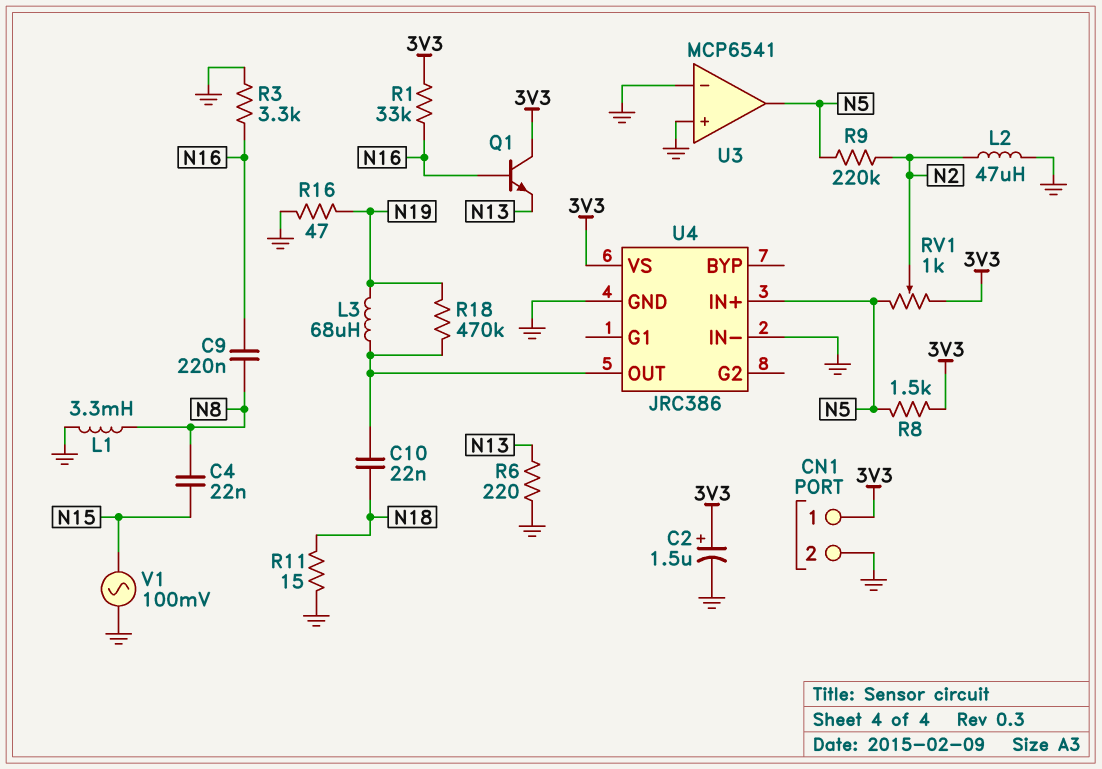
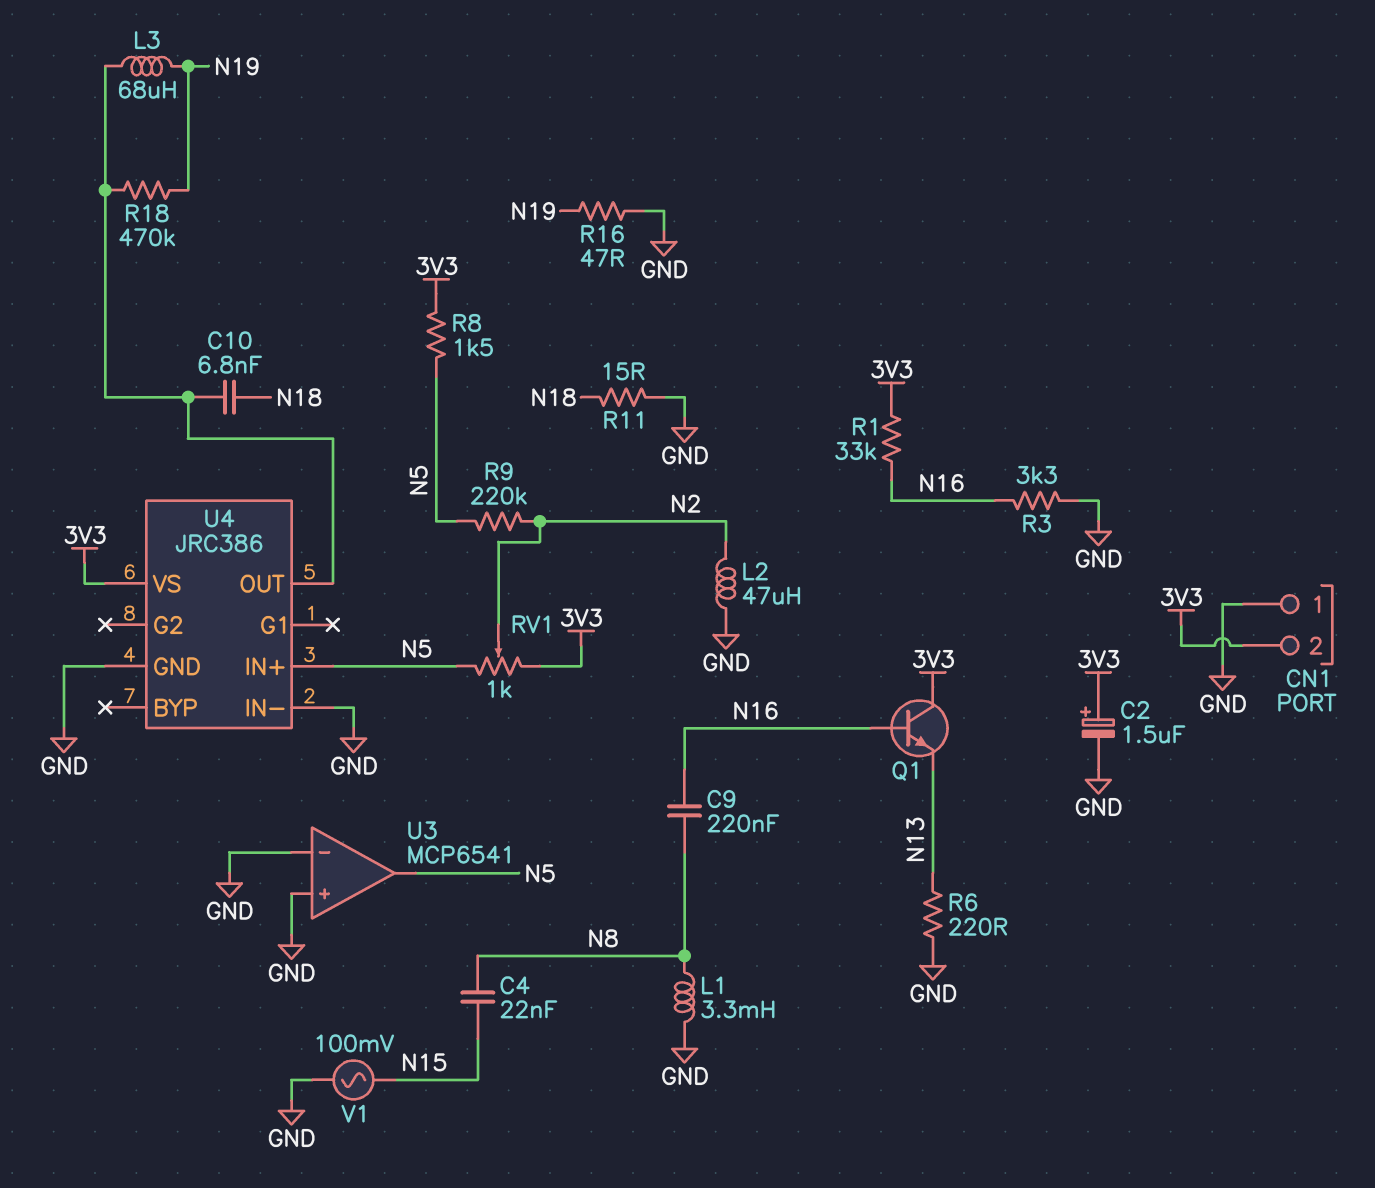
C10: 22nF (N18, U4/OUT) -> 6.8nF (N18, U4/OUT)
CN1 pin 1: 3V3 -> GND
CN1 pin 2: GND -> 3V3

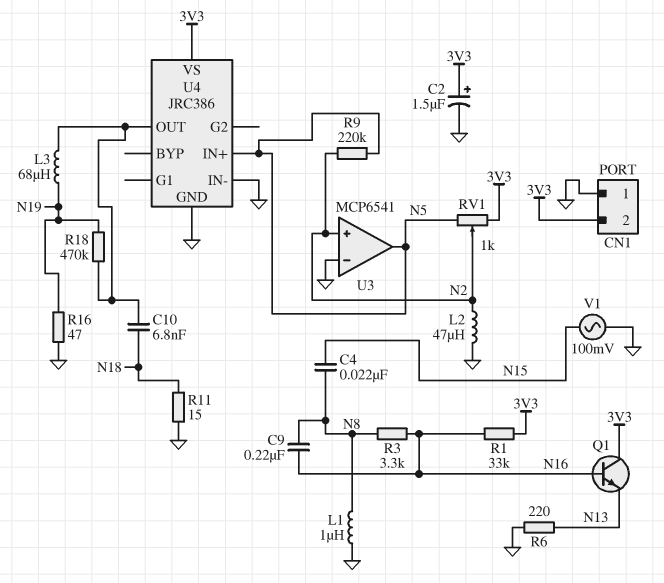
L1: 3.3mH (GND, N8) -> 1uH (GND, N8)
R3: 3.3k (GND, N16) -> 3.3k (N8, N16)
R8: 1.5k (3V3, N5) -> none
U3 pin in+: GND -> N2

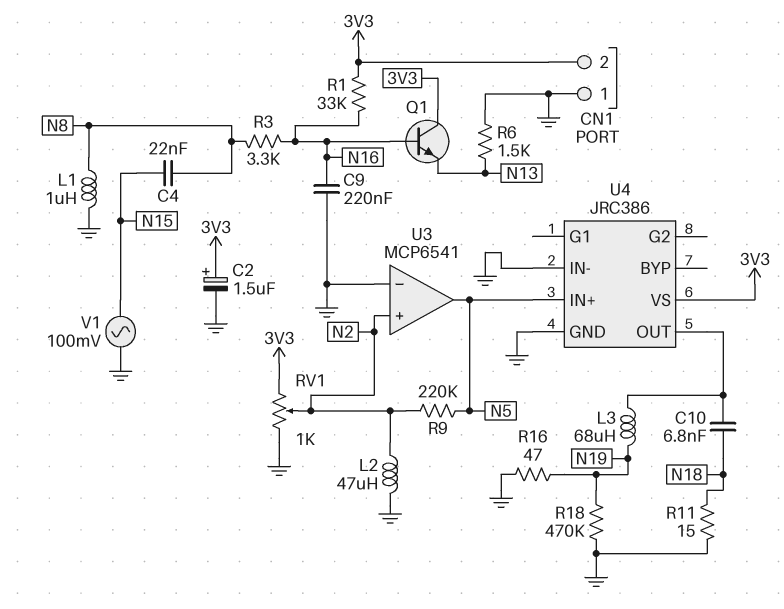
C9: 220nF (N8, N16) -> 220nF (GND, N16)
R6: 220 (GND, N13) -> 1.5k (GND, N13)
R18: 470k (N19, U4/OUT) -> 470k (GND, N19)
RV1: 1k (3V3, N5, wiper N2) -> 1k (3V3, GND, wiper N2)

